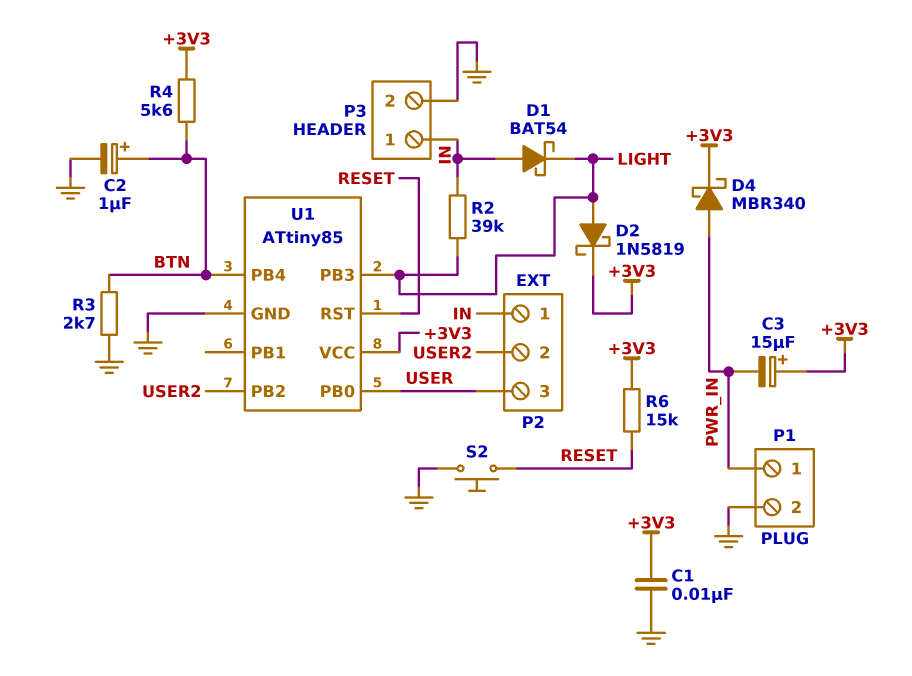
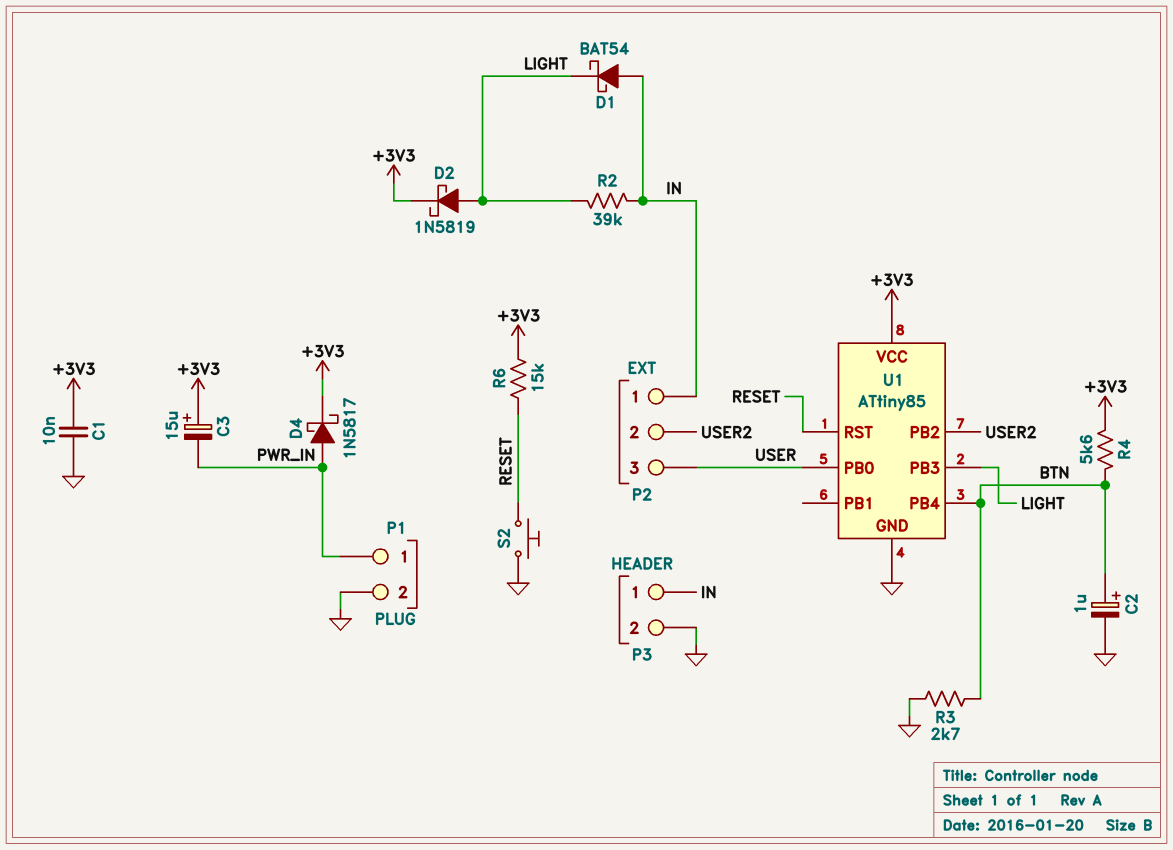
D4: schottky MBR340 (A PWR_IN, K +3V3) -> schottky 1N5817 (A PWR_IN, K +3V3)

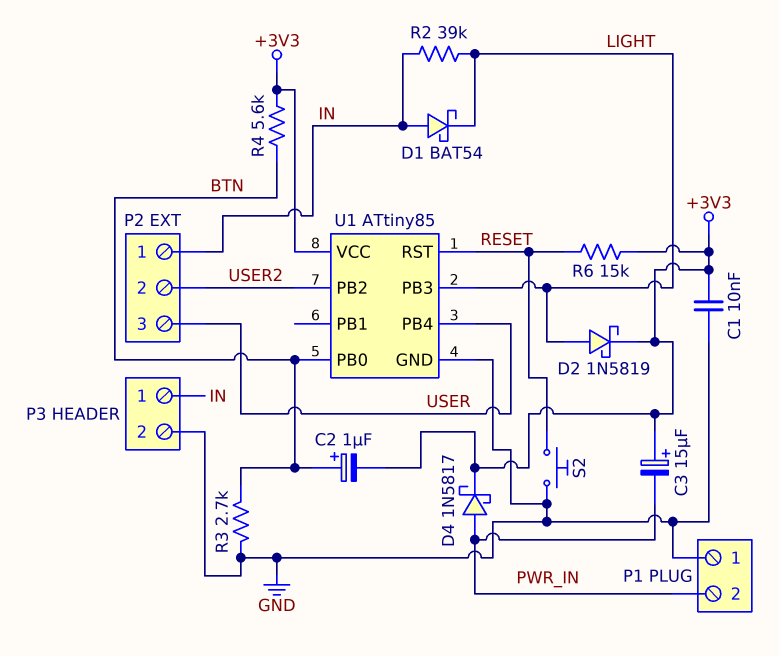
C2: 1uF (plus BTN, minus GND) -> 1uF (plus BTN, minus +3V3)
P1 pin 1: PWR_IN -> GND
P1 pin 2: GND -> PWR_IN
U1 pin PB0: USER -> BTN
U1 pin PB4: BTN -> USER

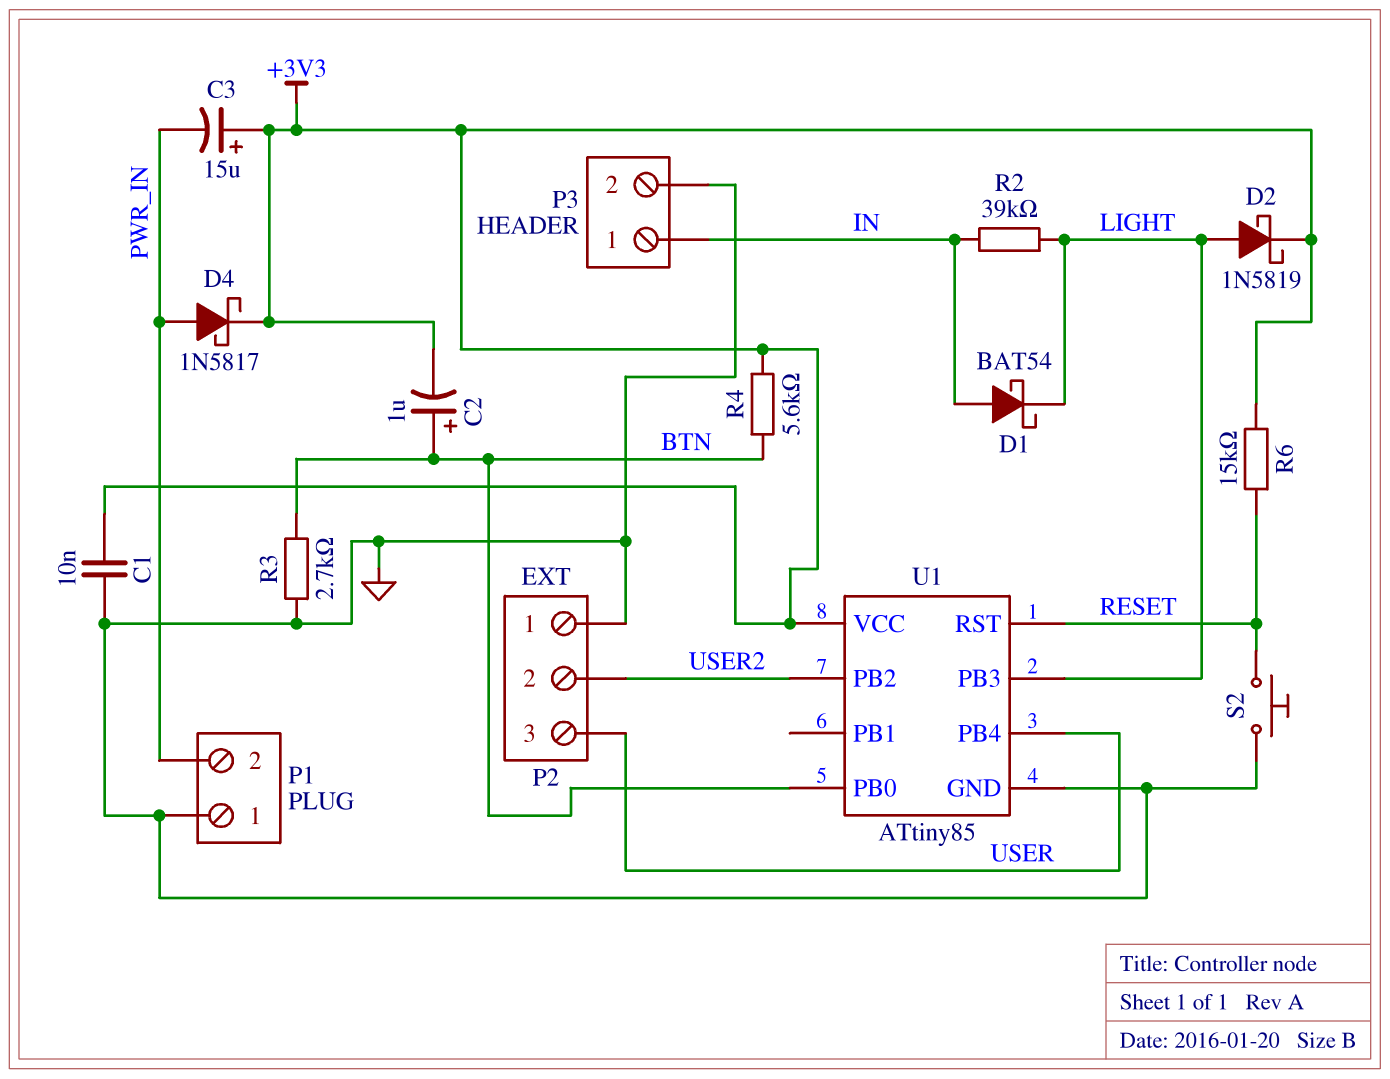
P2 pin 1: IN -> GND

